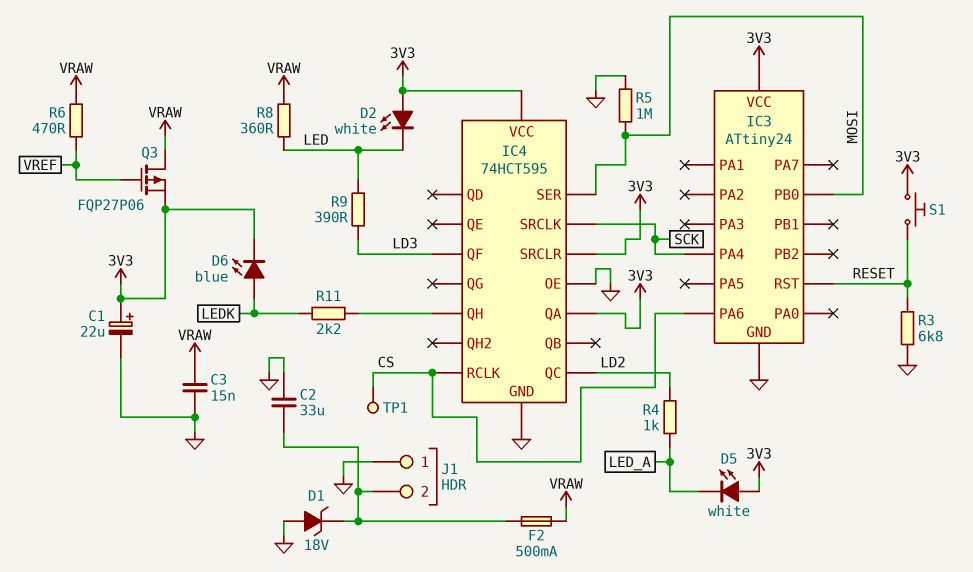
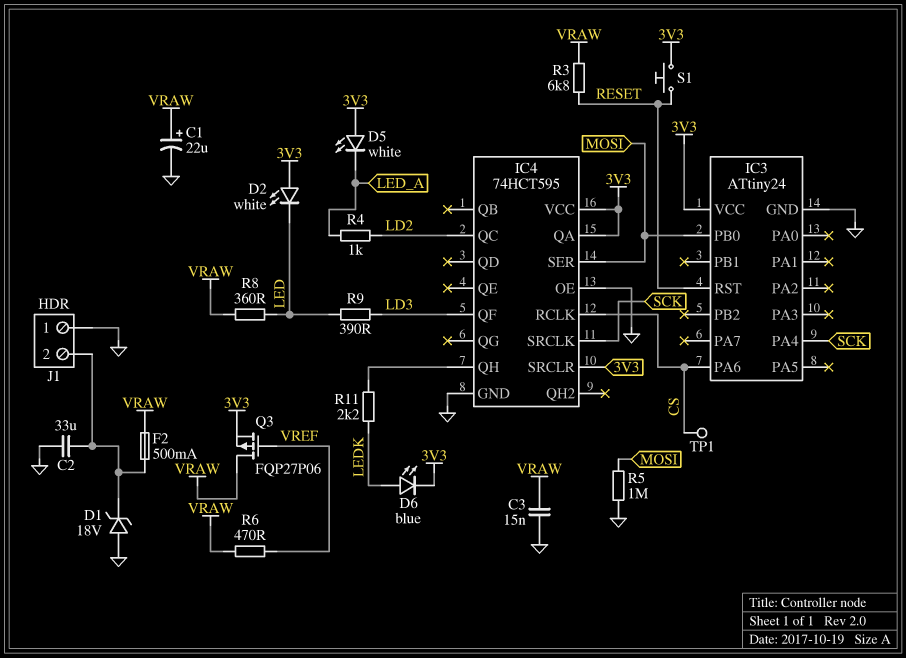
C1: 22uF (plus 3V3, minus GND) -> 22uF (plus VRAW, minus GND)
R3: 6.8k (GND, RESET) -> 6.8k (RESET, VRAW)

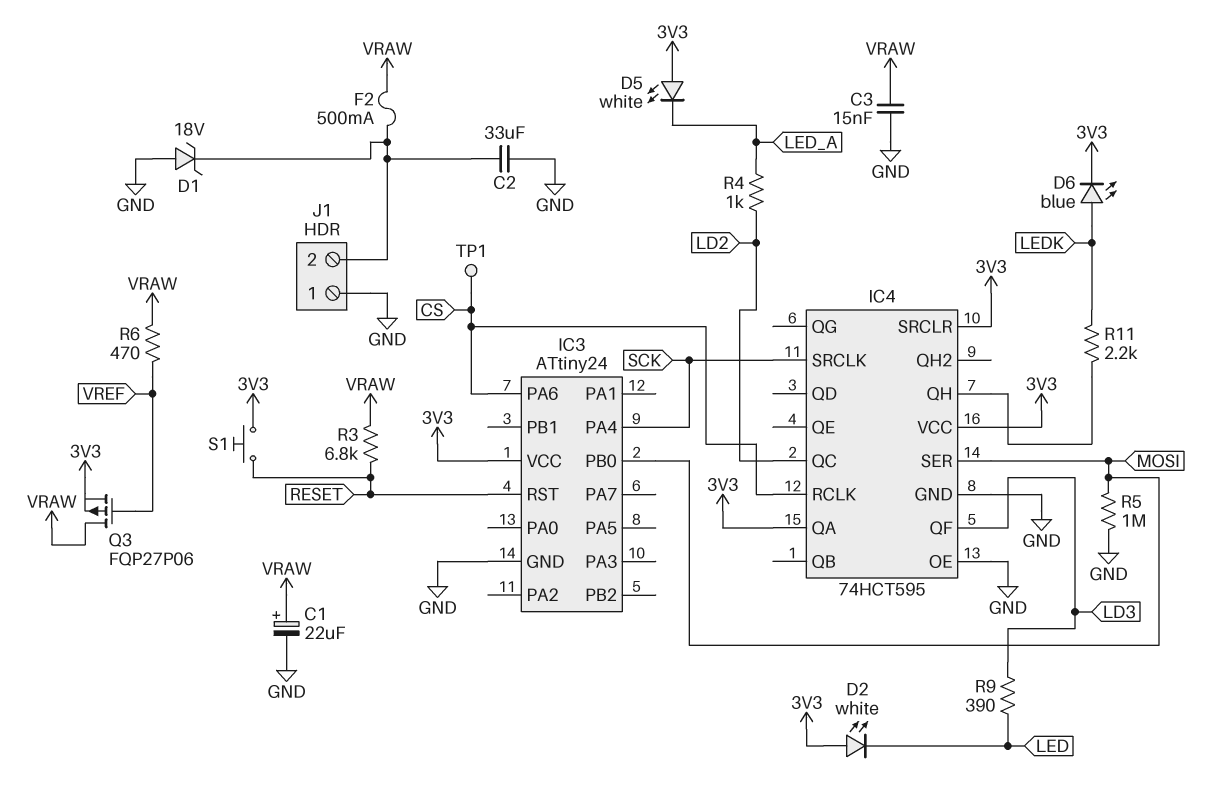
R8: 360 (LED, VRAW) -> none

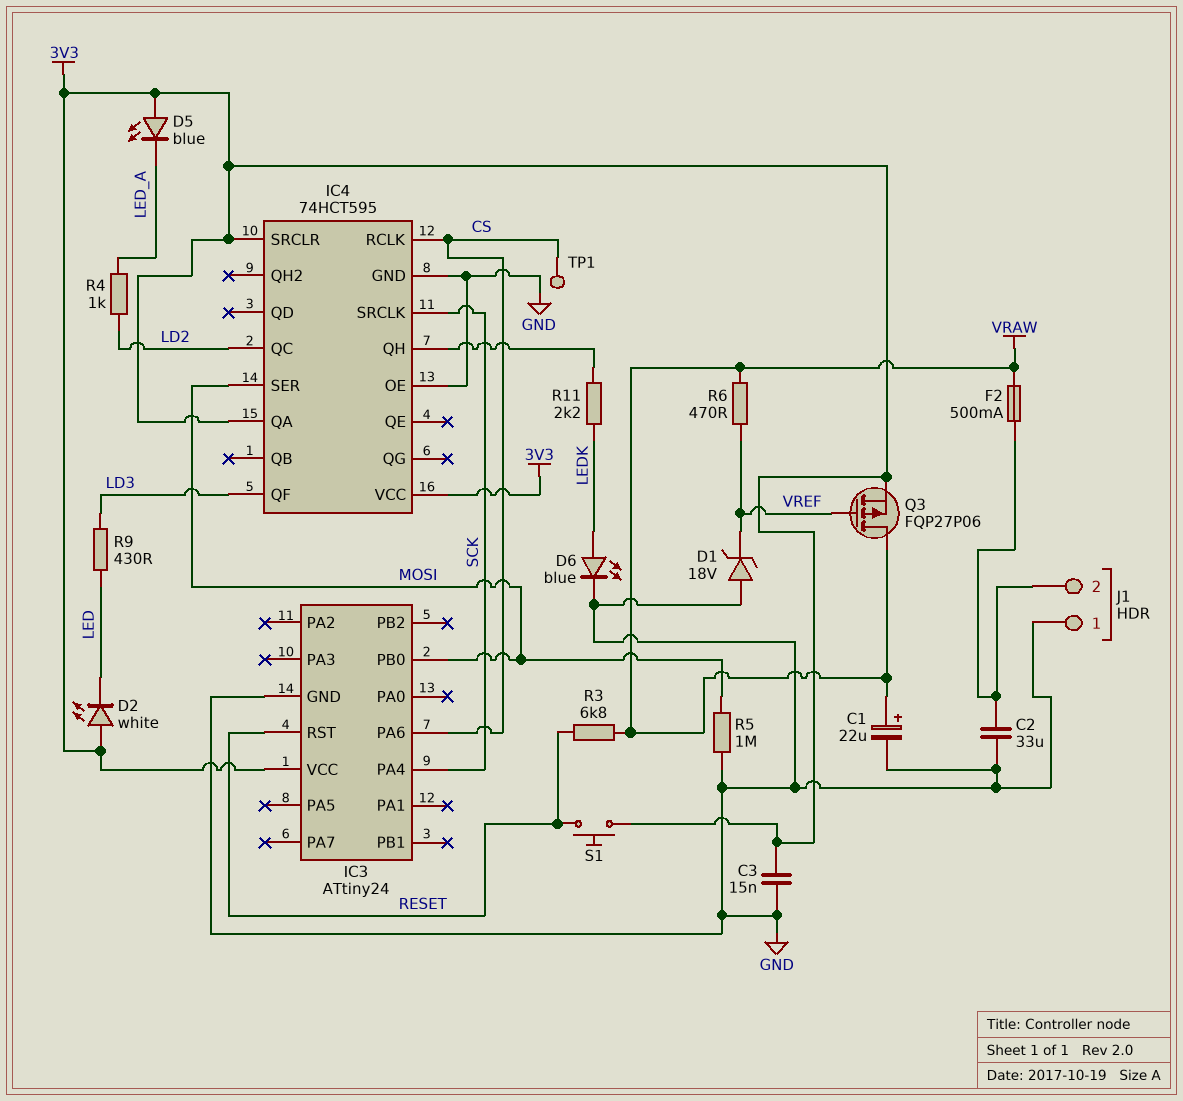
C3: 15nF (GND, VRAW) -> 15nF (3V3, GND)
D1: zener 18V (A GND, K J1/2) -> zener 18V (A GND, K VREF)
D5: LED white (A 3V3, K LED_A) -> LED blue (A 3V3, K LED_A)
D6: LED blue (A LEDK, K 3V3) -> LED blue (A LEDK, K GND)
R9: 390 (LD3, LED) -> 430 (LD3, LED)

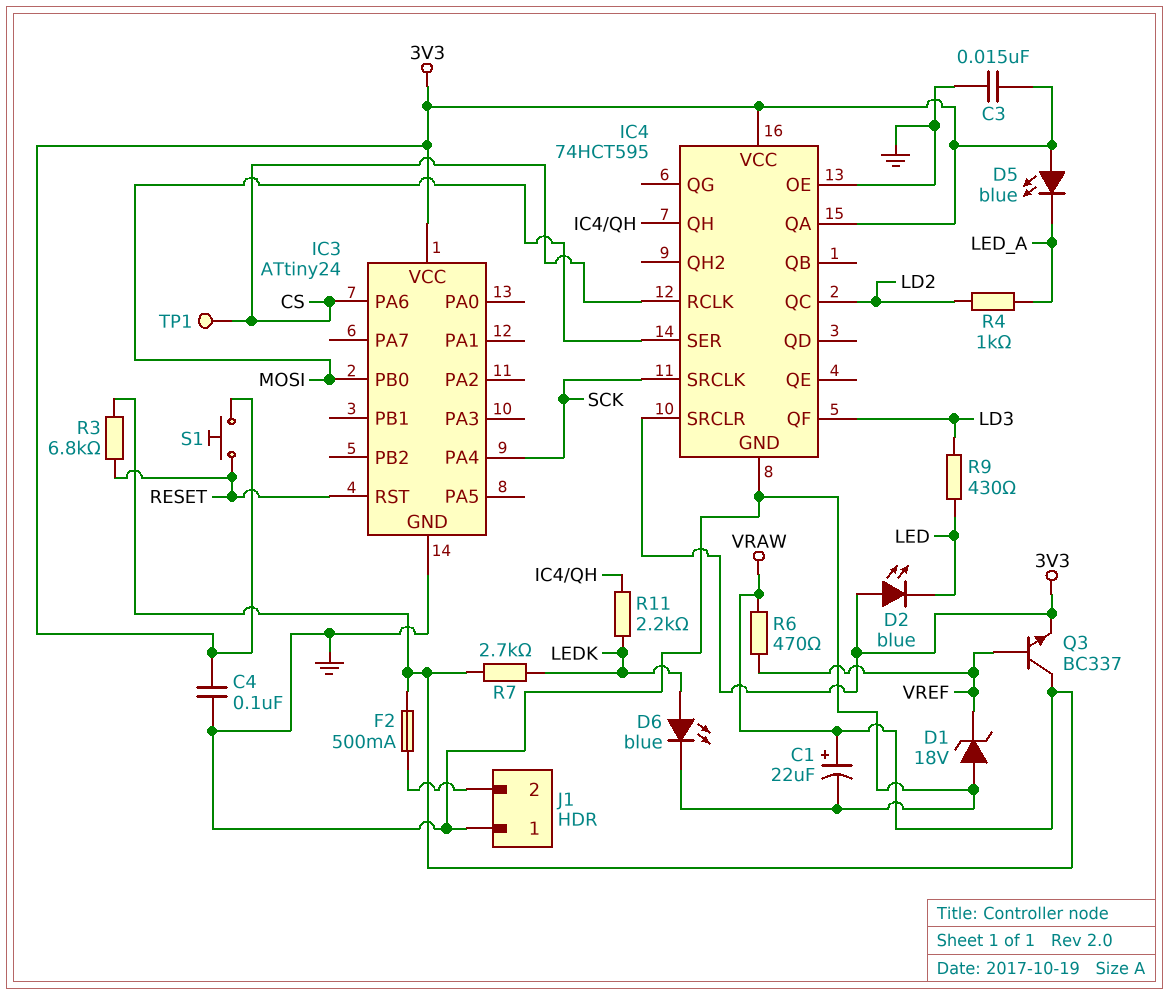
C2: 33uF (GND, J1/2) -> none
C4: none -> 100nF (3V3, GND)
D2: LED white (A 3V3, K LED) -> LED blue (A 3V3, K LED)
Q3: PMOS FQP27P06 (G VREF, D VRAW, S 3V3) -> NPN BC337 (B VREF, C VRAW, E 3V3)
R5: 1M (GND, MOSI) -> none
R7: none -> 2.7k (LEDK, VRAW)

